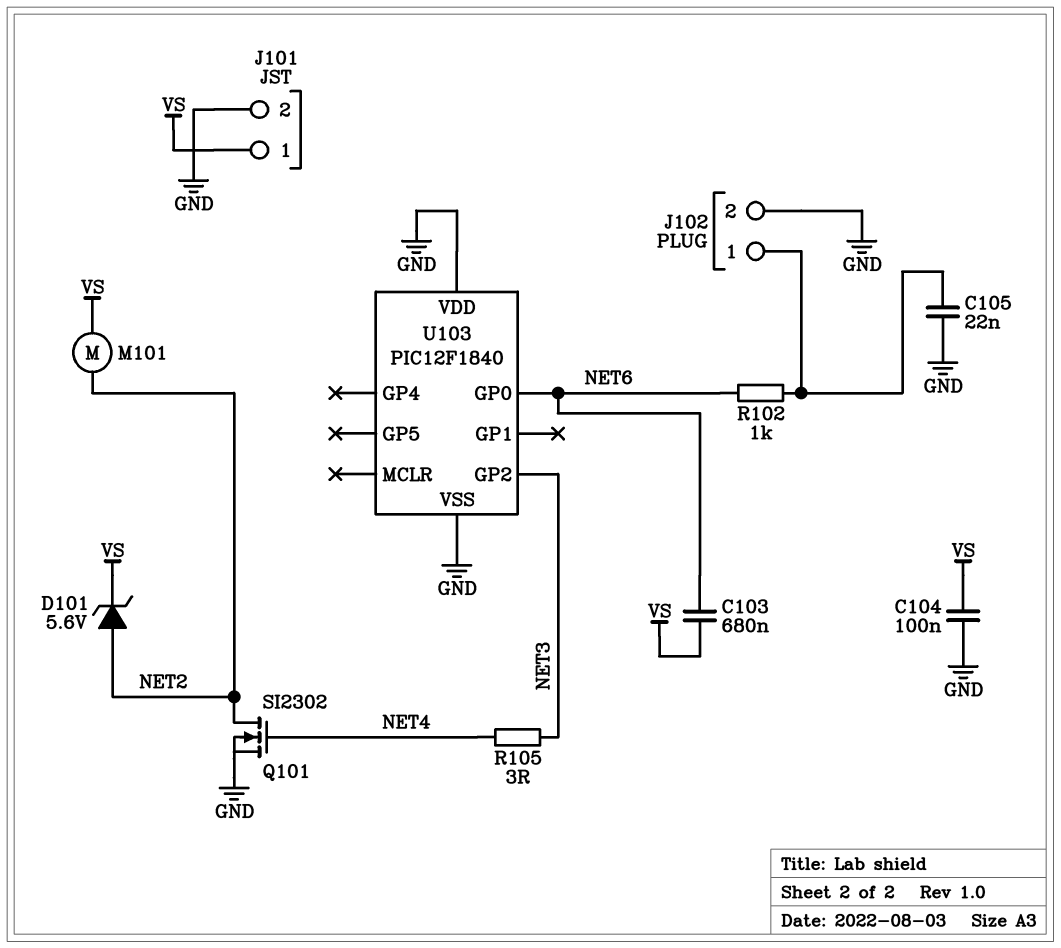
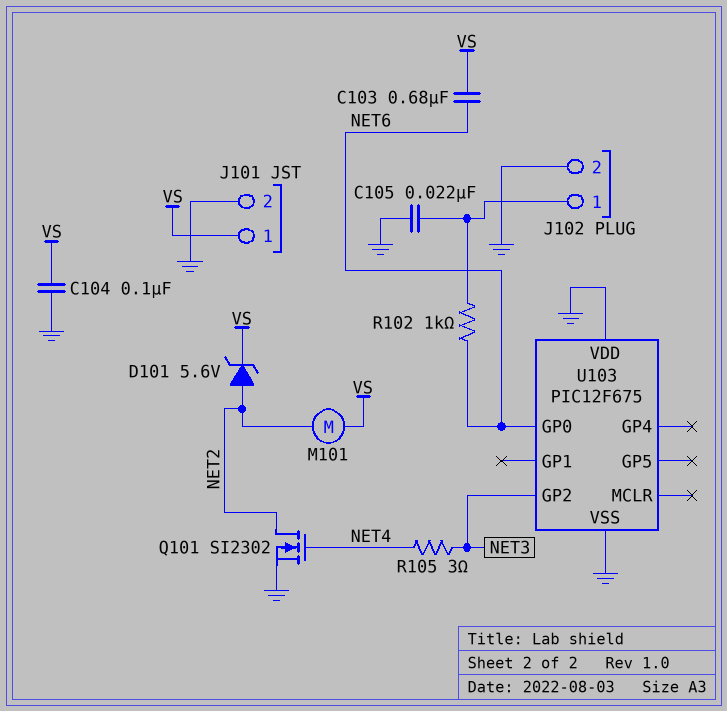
U103: PIC12F1840 -> PIC12F675

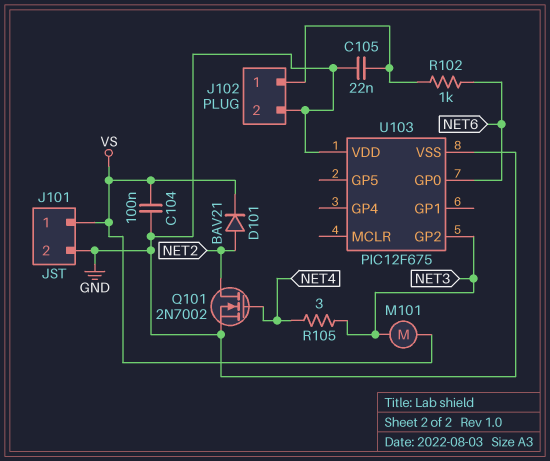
C103: 680nF (NET6, VS) -> none
D101: zener 5.6V (A NET2, K VS) -> diode BAV21 (A NET2, K VS)
M101: motor (NET2, VS) -> motor (NET3, VS)
Q101: NMOS SI2302 (G NET4, D NET2, S GND) -> NMOS 2N7002 (G NET4, D NET2, S GND)

